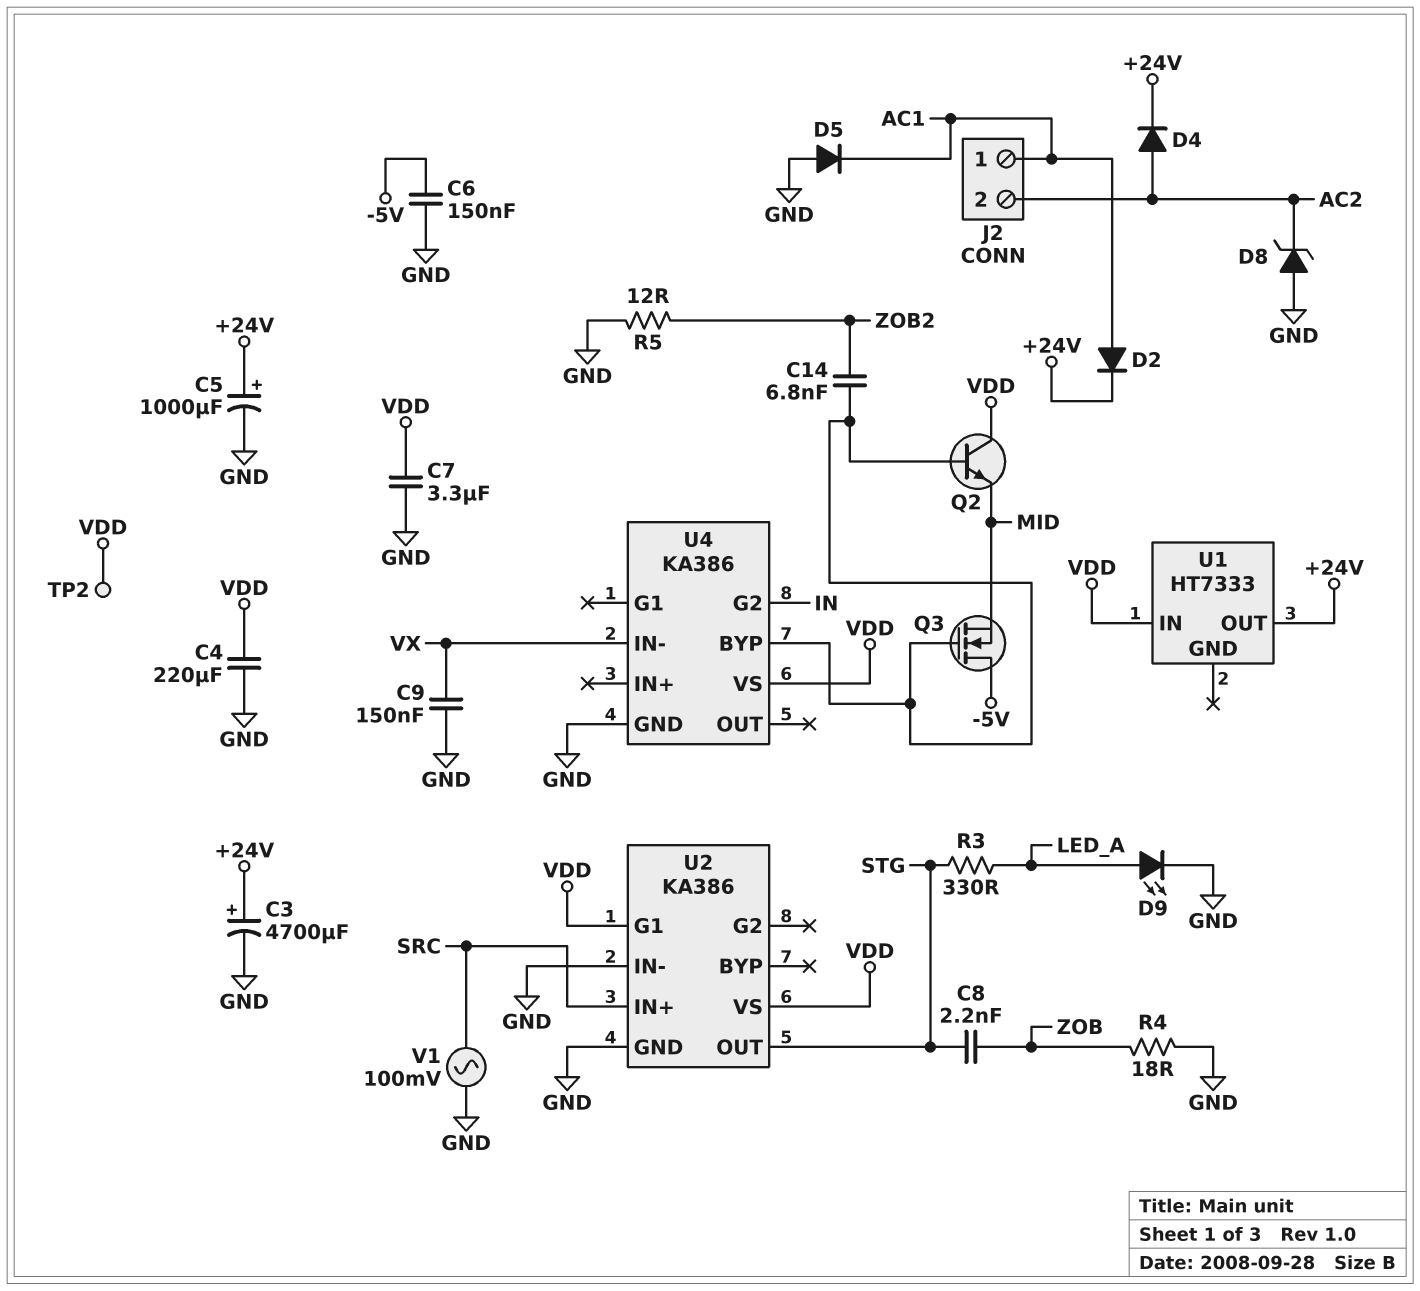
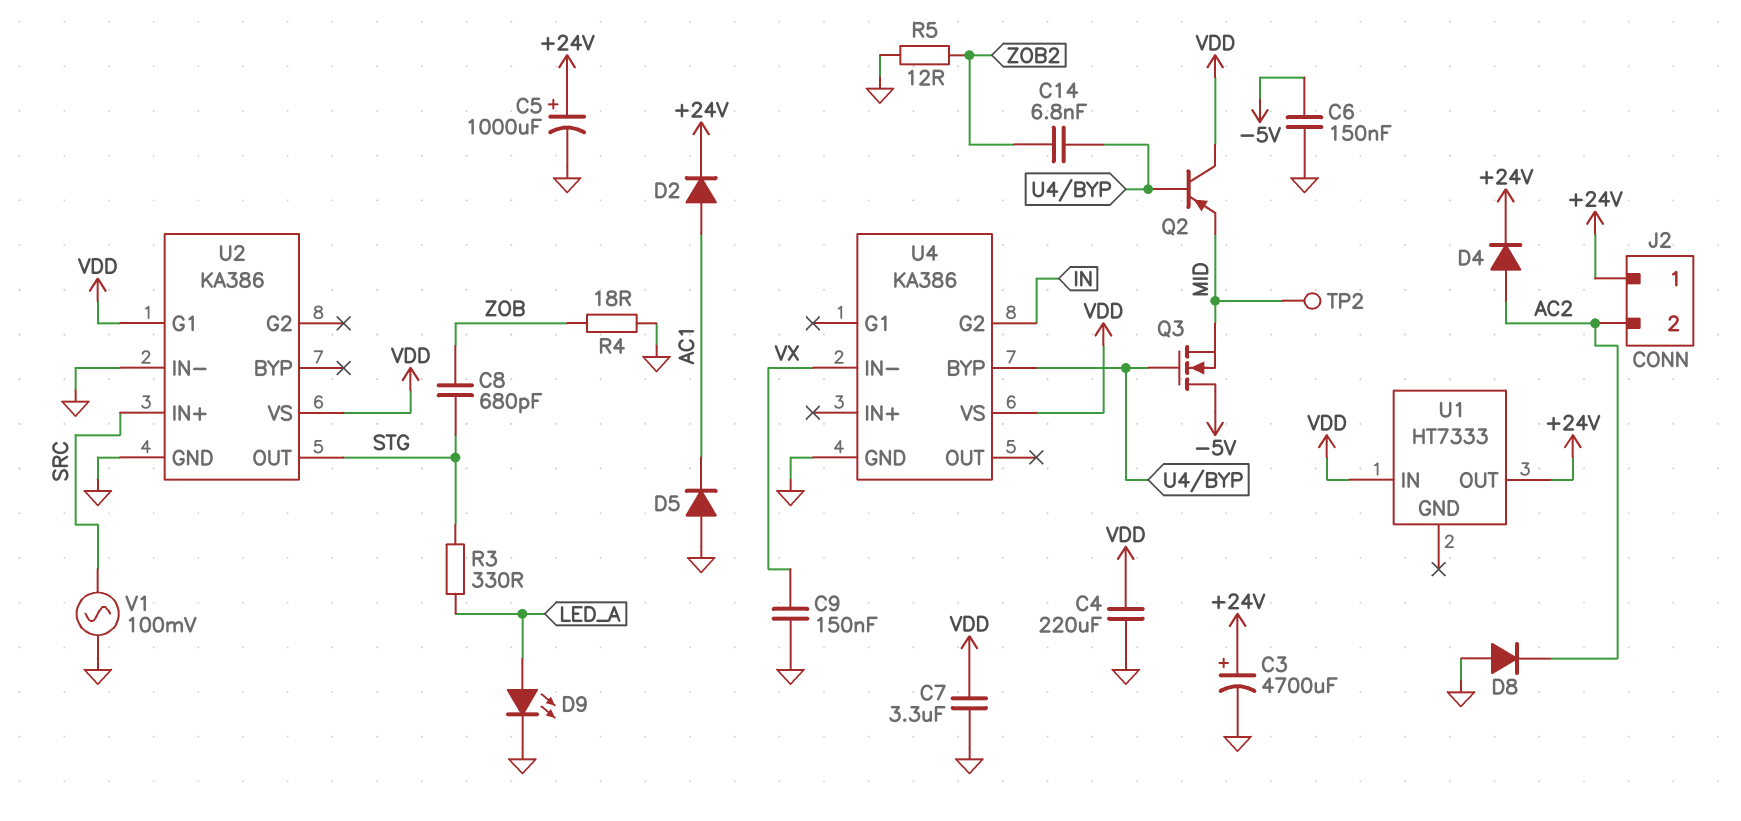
C8: 2.2nF (STG, ZOB) -> 680pF (STG, ZOB)
D8: zener (A GND, K AC2) -> diode (A GND, K AC2)
J2 pin 1: AC1 -> +24V
Q2: NPN (B U4/BYP, C VDD, E MID) -> PNP (B U4/BYP, C VDD, E MID)
TP2: test point (VDD) -> test point (MID)

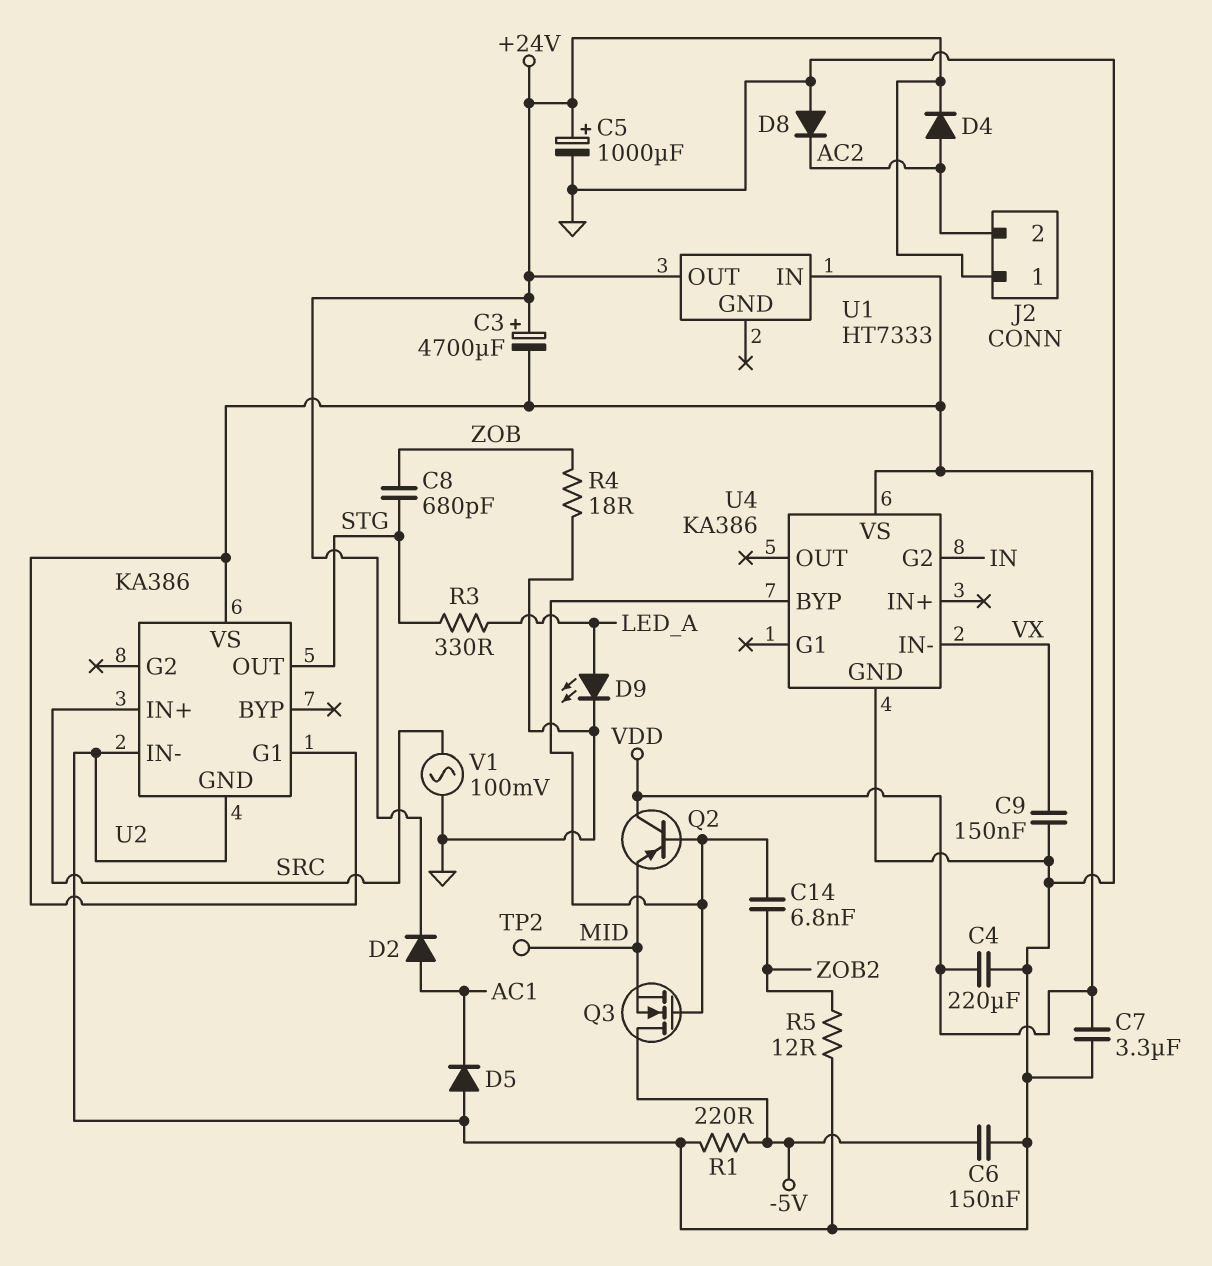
C3: 4700uF (plus +24V, minus GND) -> 4700uF (plus +24V, minus VDD)
R1: none -> 220 (-5V, GND)

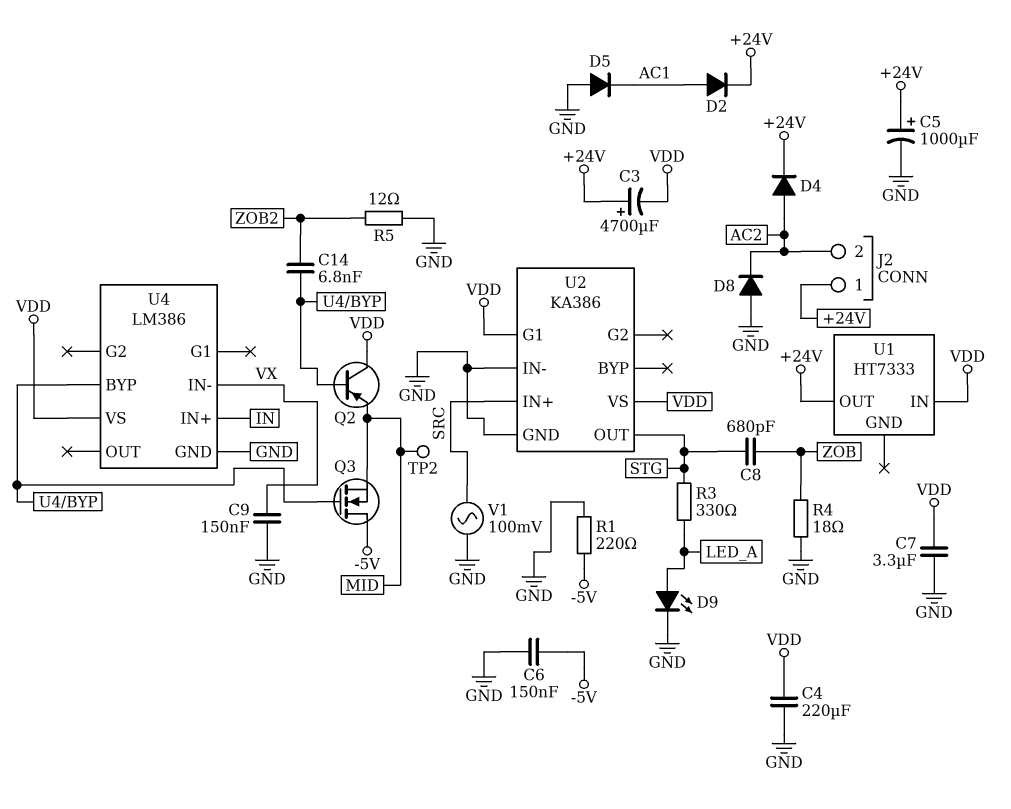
U4: KA386 -> LM386
U4 pin G2: IN -> none
U4 pin IN+: none -> IN

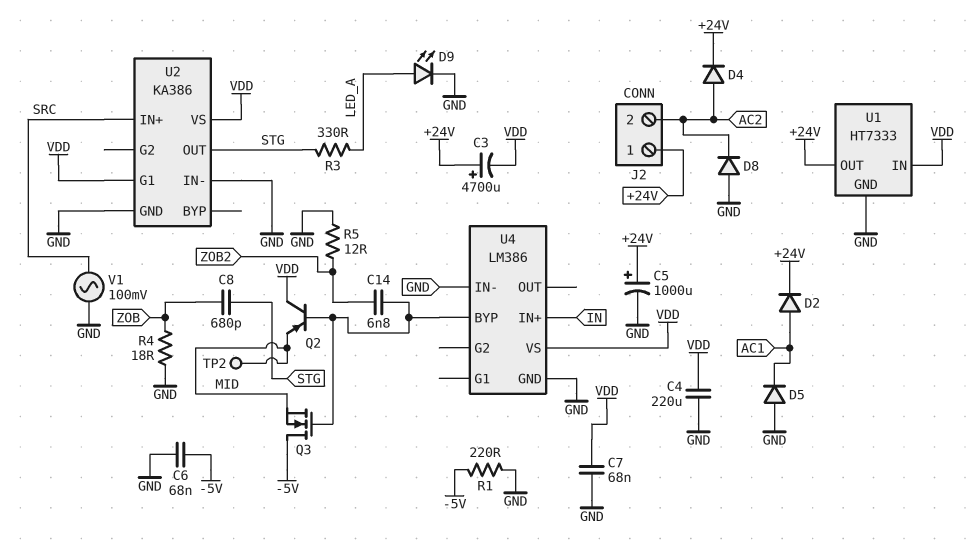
C6: 150nF (-5V, GND) -> 68nF (-5V, GND)
C7: 3.3uF (GND, VDD) -> 68nF (GND, VDD)
C9: 150nF (GND, VX) -> none
U1 pin GND: none -> GND
U4 pin IN-: VX -> GND

